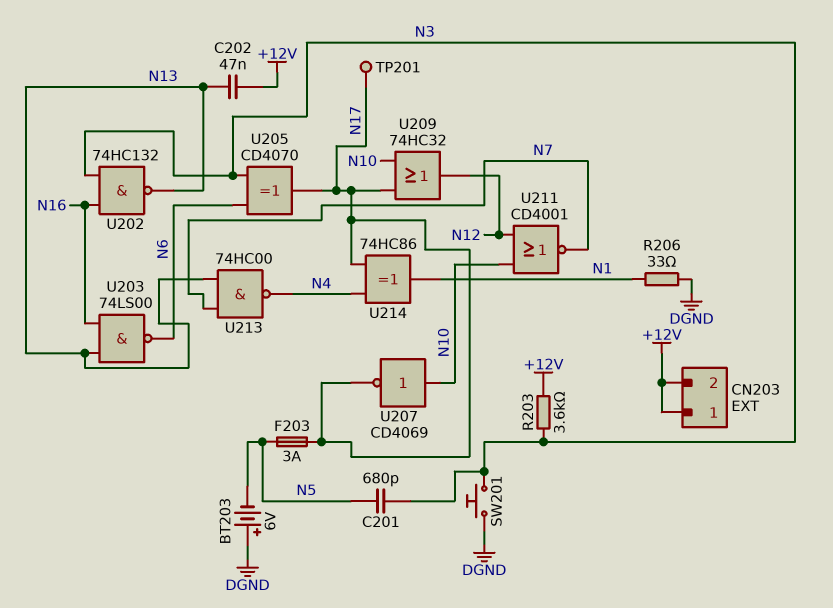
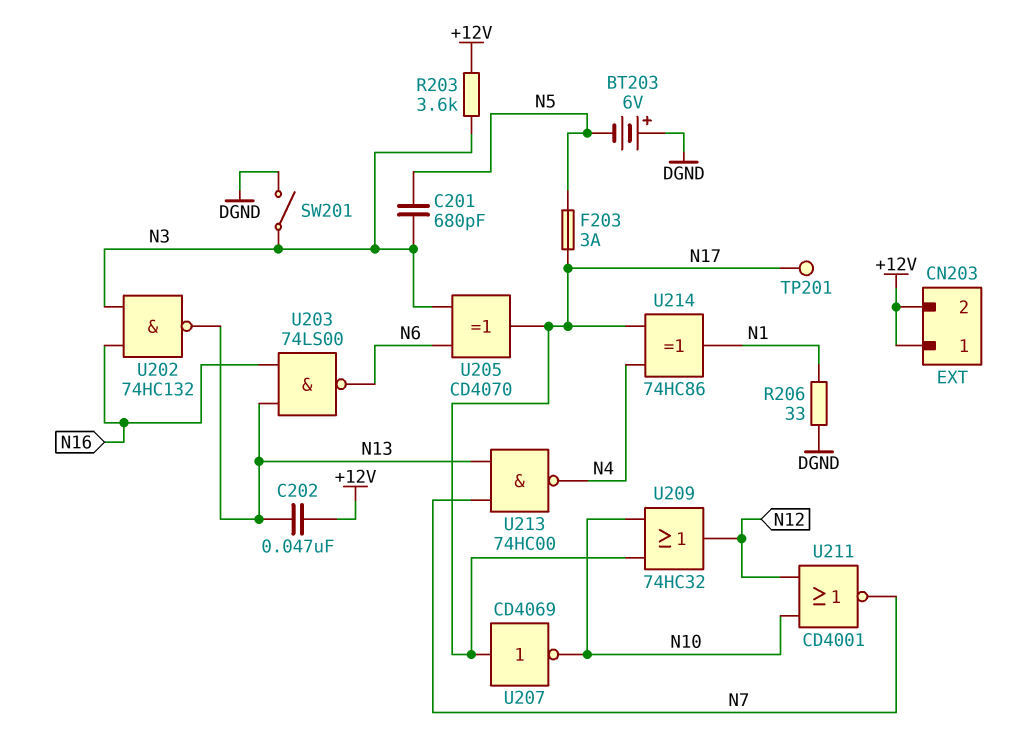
SW201: button (DGND, N3) -> switch (DGND, N3)
U207: NOT CD4069 (in N10, out N17) -> NOT CD4069 (in N17, out N10)

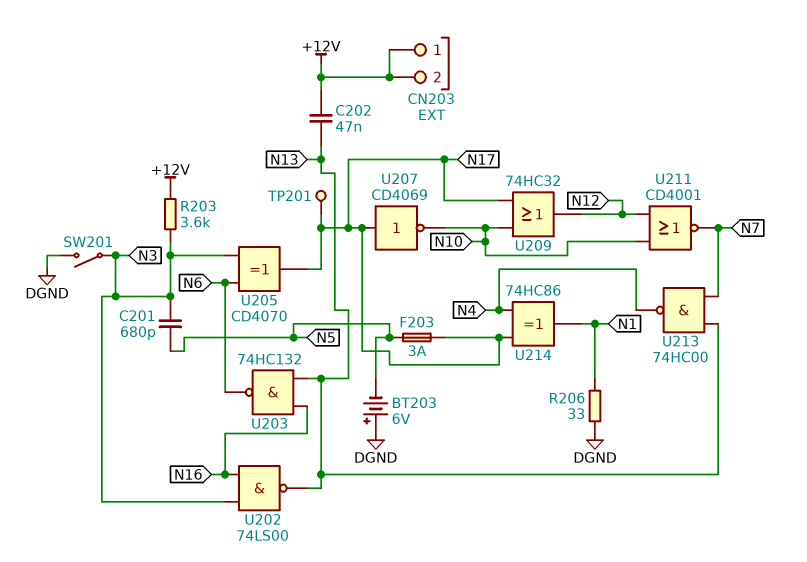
U202: NAND 74HC132 (in N3, in N16, out N13) -> NAND 74LS00 (in N3, in N16, out N13)
U203: NAND 74LS00 (in N13, in N16, out N6) -> NAND 74HC132 (in N13, in N16, out N6)

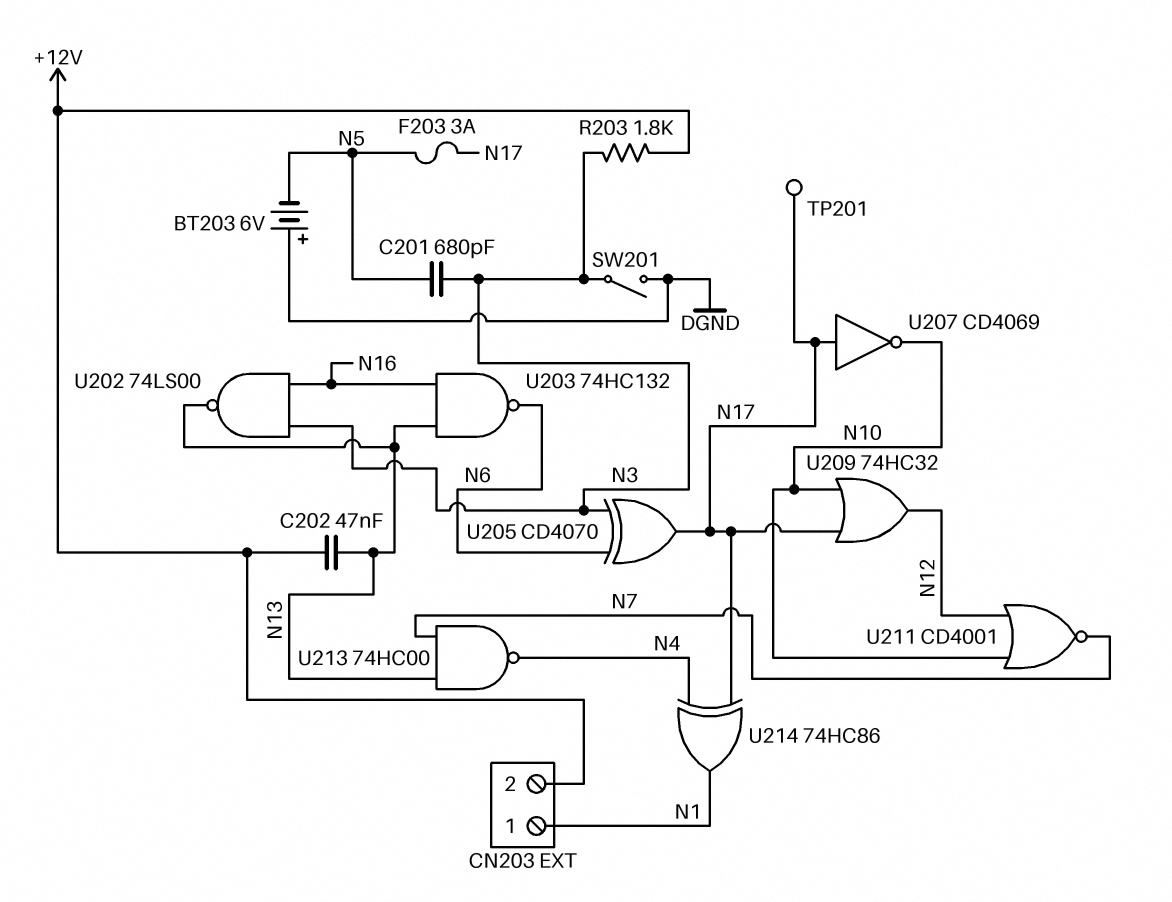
CN203 pin 1: +12V -> N1
R203: 3.6k (+12V, N3) -> 1.8k (+12V, N3)
R206: 33 (DGND, N1) -> none

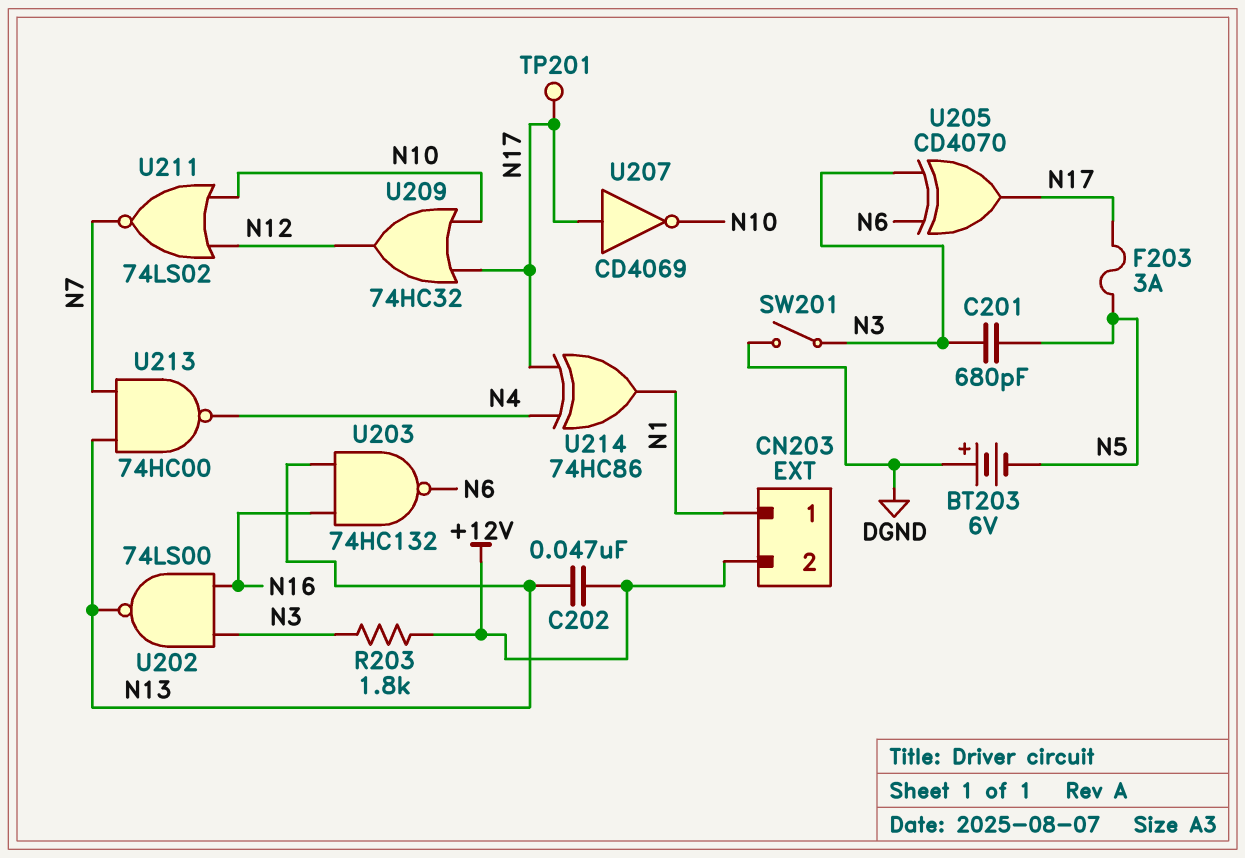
U211: NOR CD4001 (in N10, in N12, out N7) -> NOR 74LS02 (in N10, in N12, out N7)

